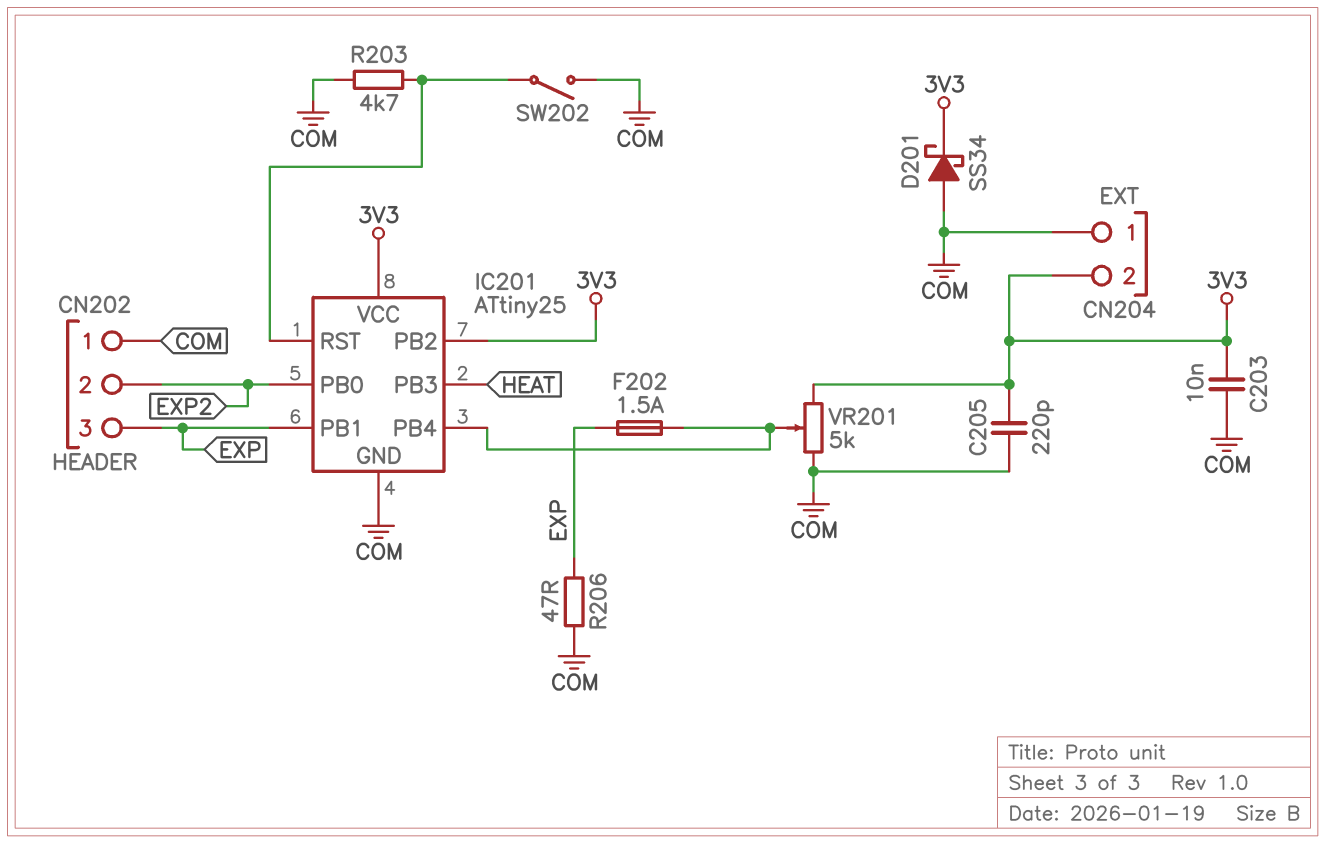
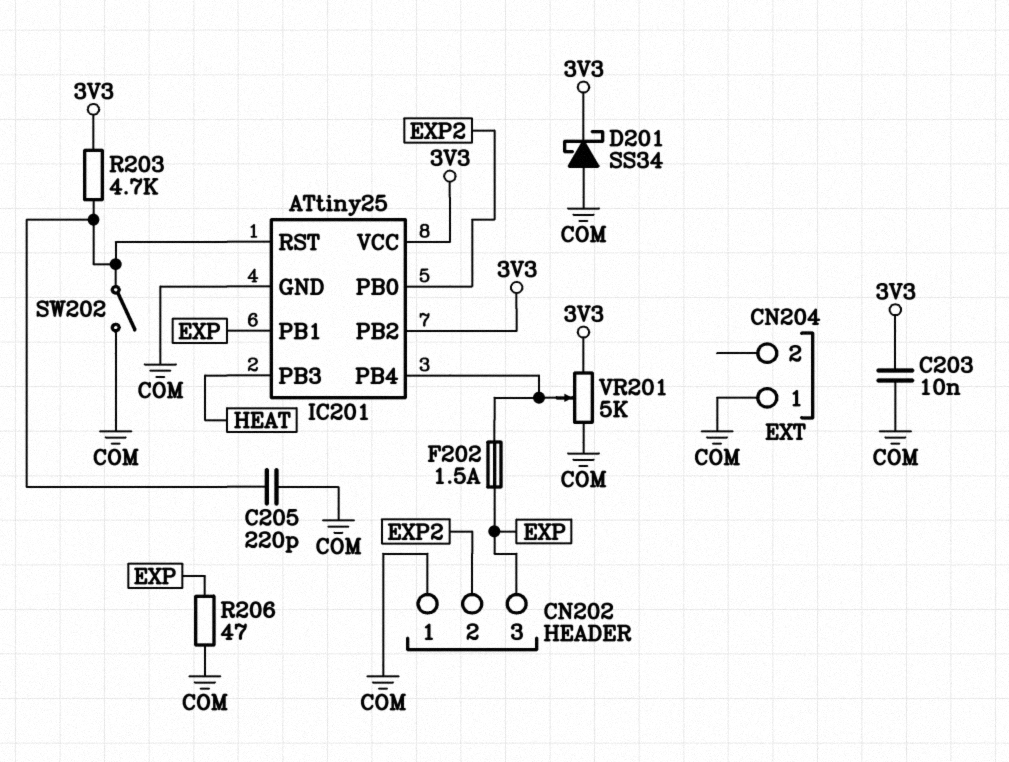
C205: 220pF (3V3, COM) -> 220pF (COM, IC201/RST)
CN204 pin 2: 3V3 -> none
R203: 4.7k (COM, IC201/RST) -> 4.7k (3V3, IC201/RST)

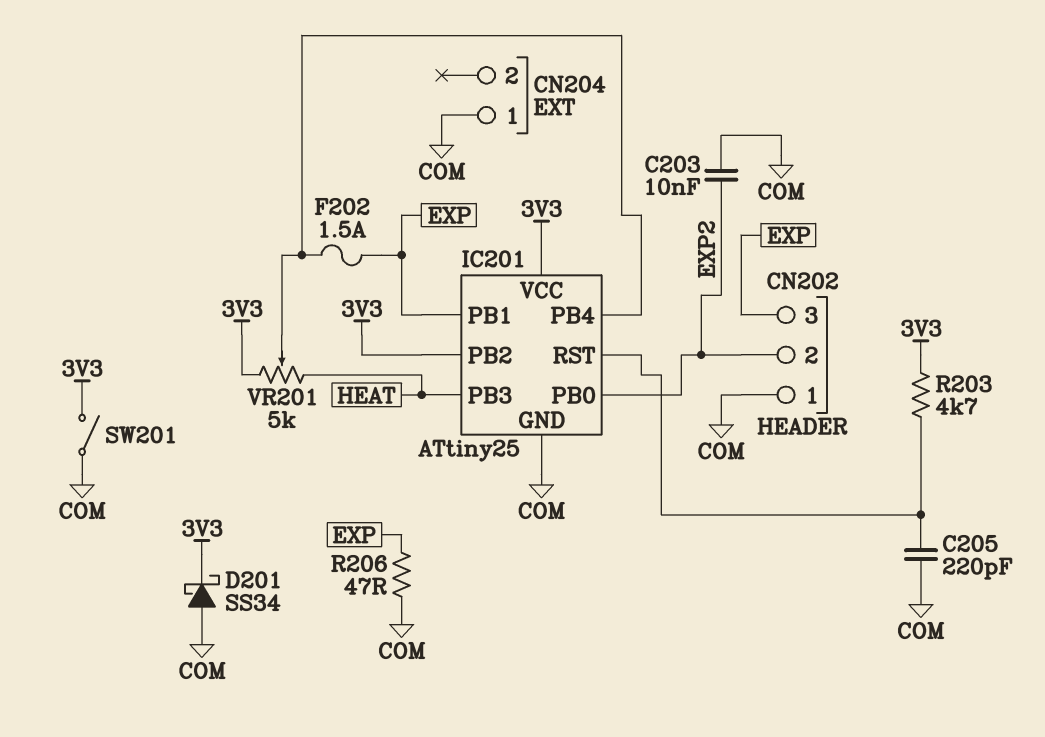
C203: 10nF (3V3, COM) -> 10nF (COM, EXP2)
SW201: none -> switch (3V3, COM)
SW202: switch (COM, IC201/RST) -> none
VR201: 5k (3V3, COM, wiper IC201/PB4) -> 5k (3V3, HEAT, wiper IC201/PB4)

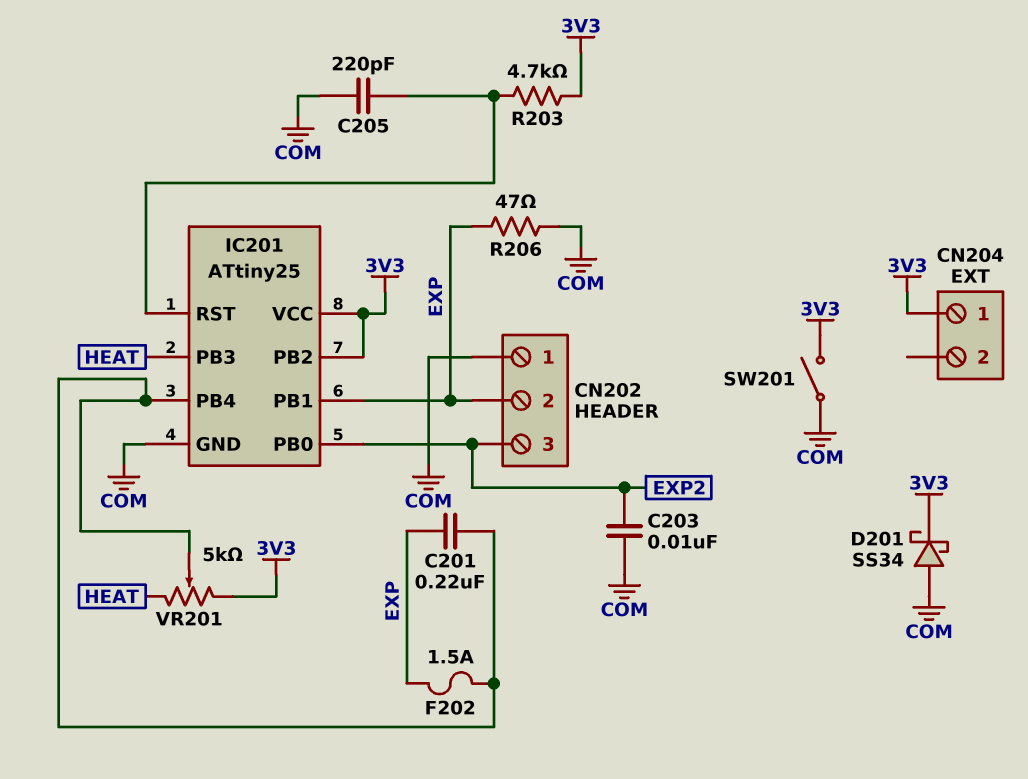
C201: none -> 220nF (EXP, IC201/PB4)
CN202 pin 2: EXP2 -> EXP
CN202 pin 3: EXP -> EXP2
CN204 pin 1: COM -> 3V3

